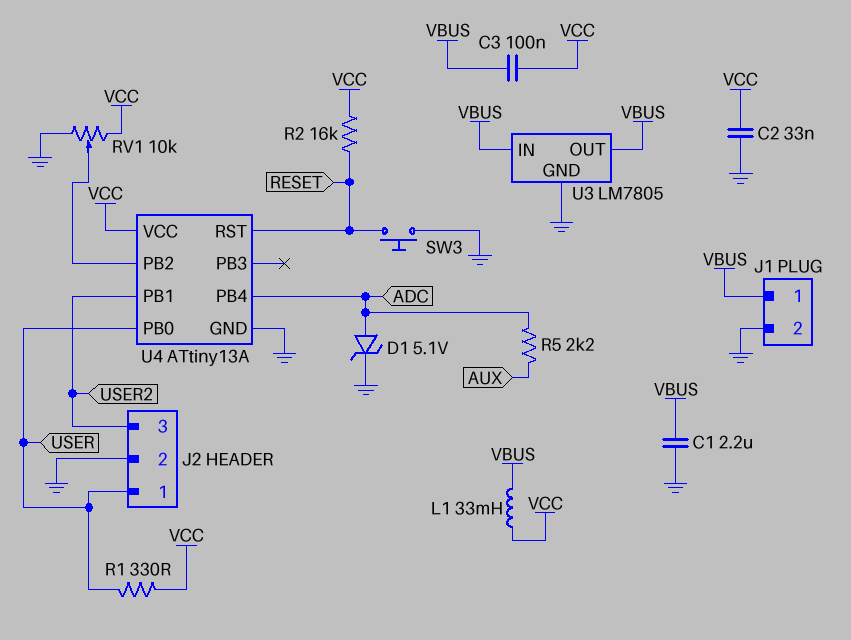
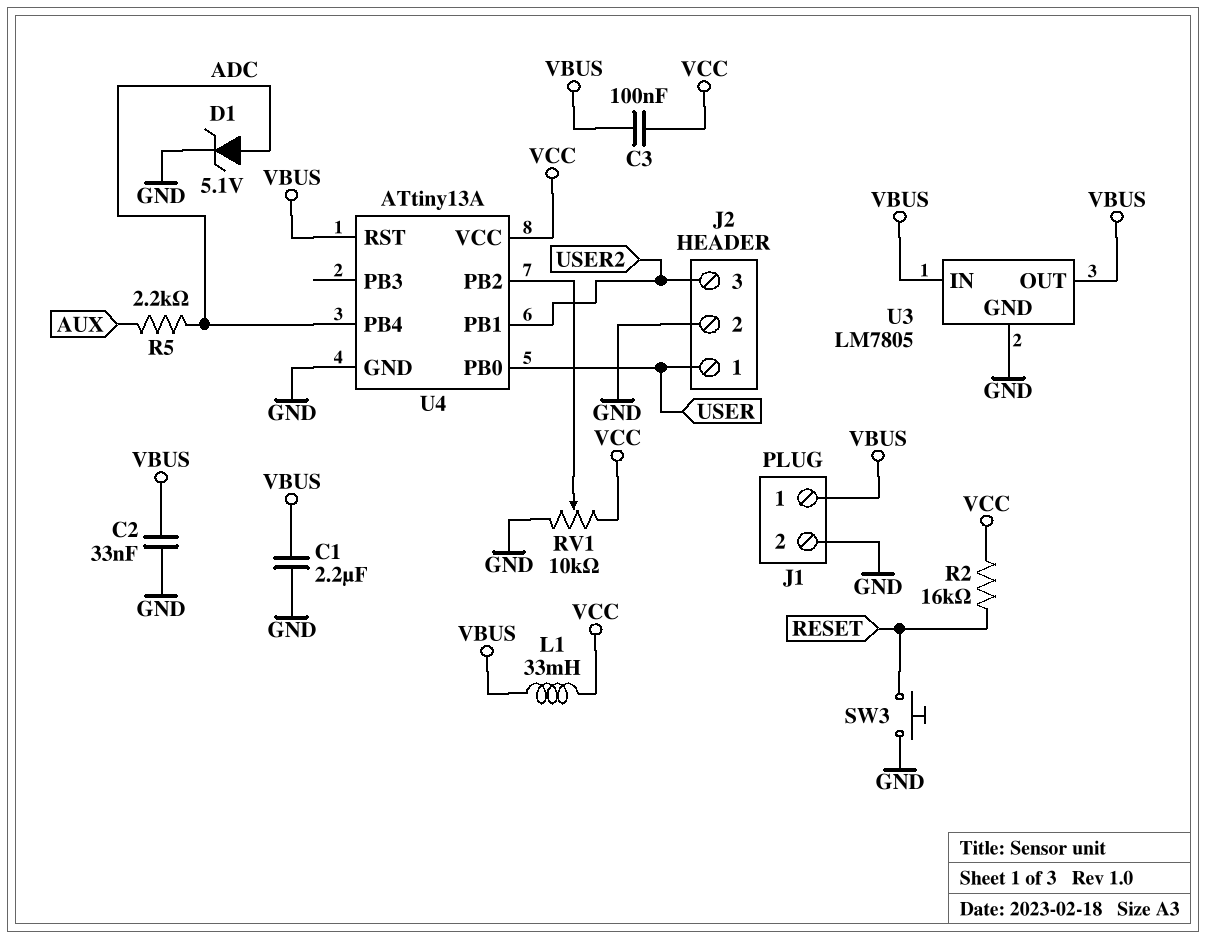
C2: 33nF (GND, VCC) -> 33nF (GND, VBUS)
R1: 330 (USER, VCC) -> none
U4 pin RST: RESET -> VBUS

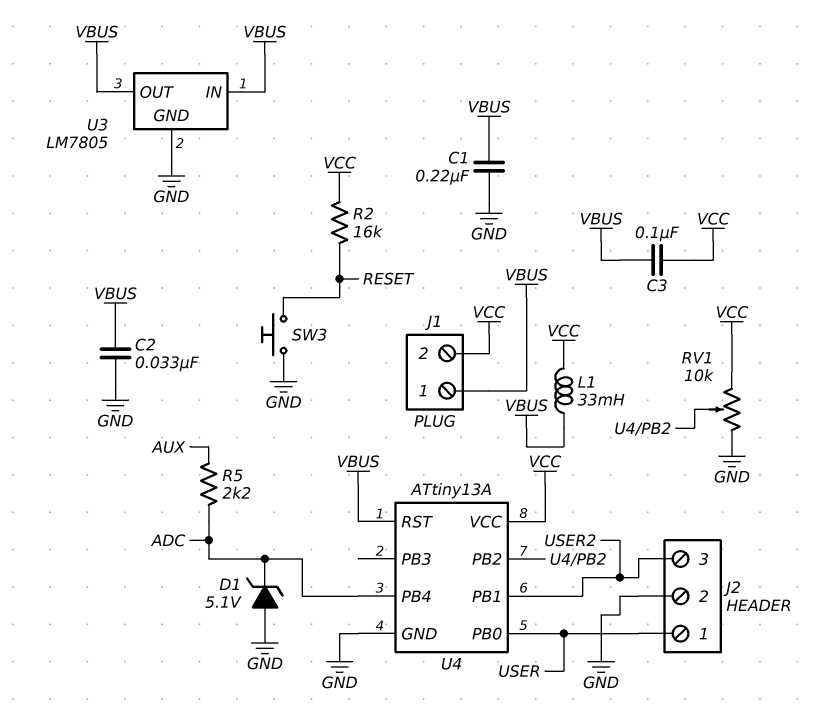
C1: 2.2uF (GND, VBUS) -> 220nF (GND, VBUS)
D1: zener 5.1V (A ADC, K GND) -> zener 5.1V (A GND, K ADC)
J1 pin 2: GND -> VCC

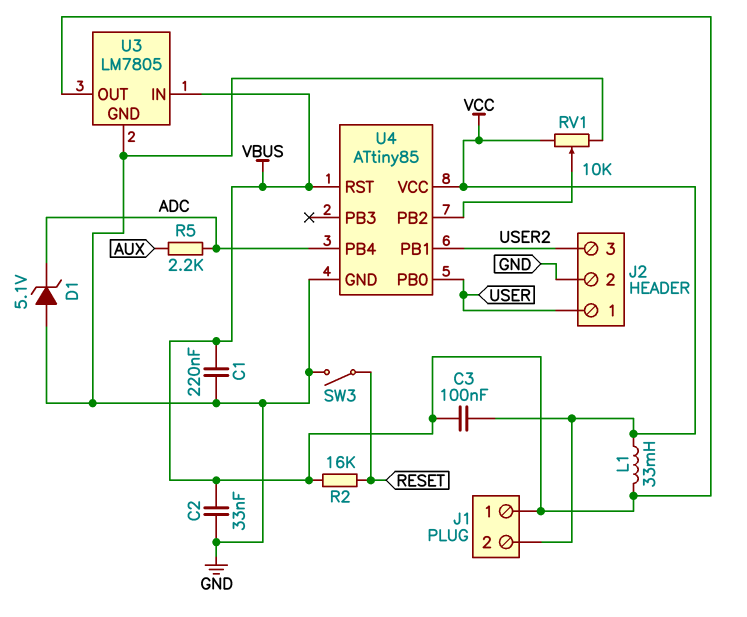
R2: 16k (RESET, VCC) -> 16k (RESET, VBUS)
SW3: button (GND, RESET) -> switch (GND, RESET)
U4: ATtiny13A -> ATtiny85

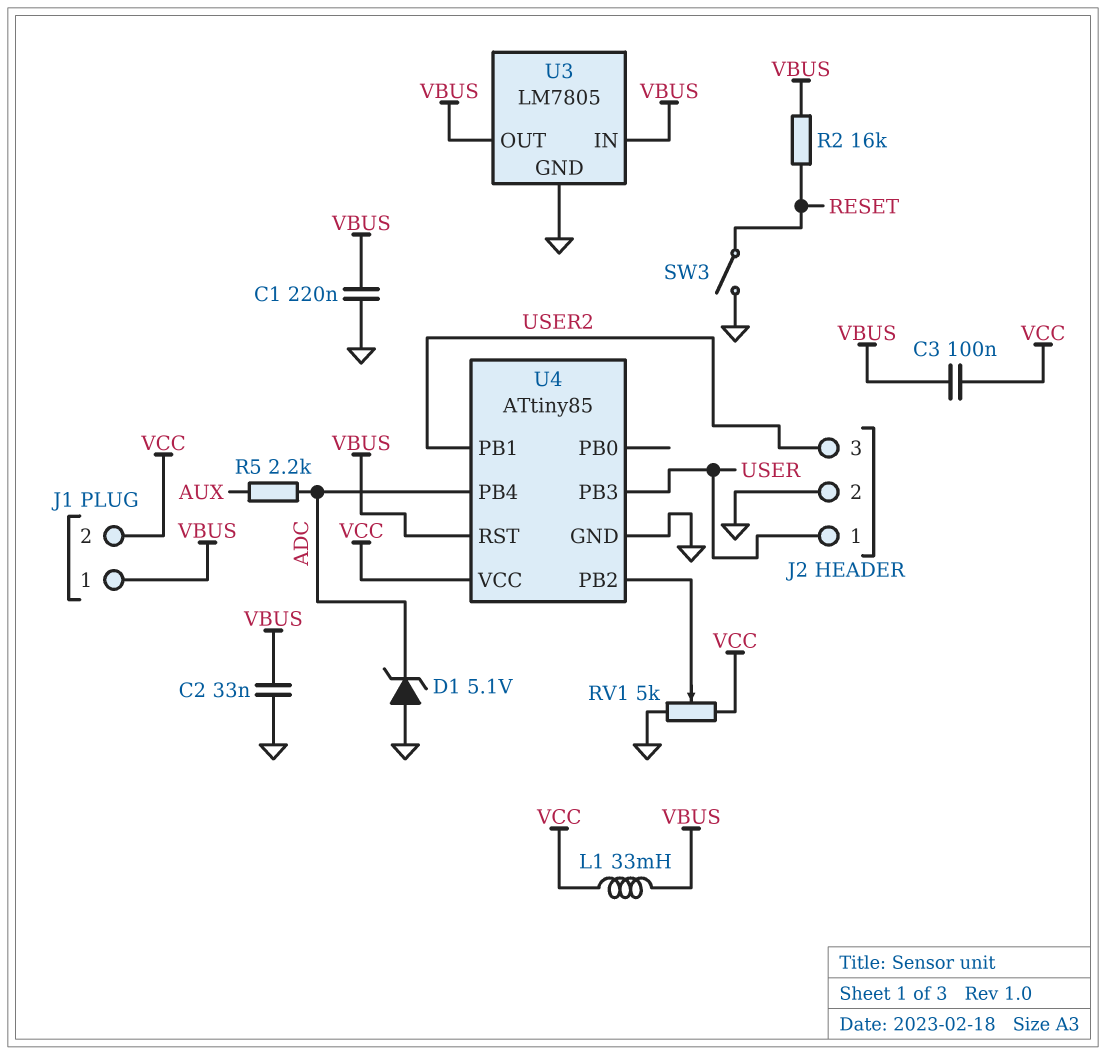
RV1: 10k (GND, VCC, wiper U4/PB2) -> 5k (GND, VCC, wiper U4/PB2)
U4 pin PB0: USER -> none
U4 pin PB3: none -> USER

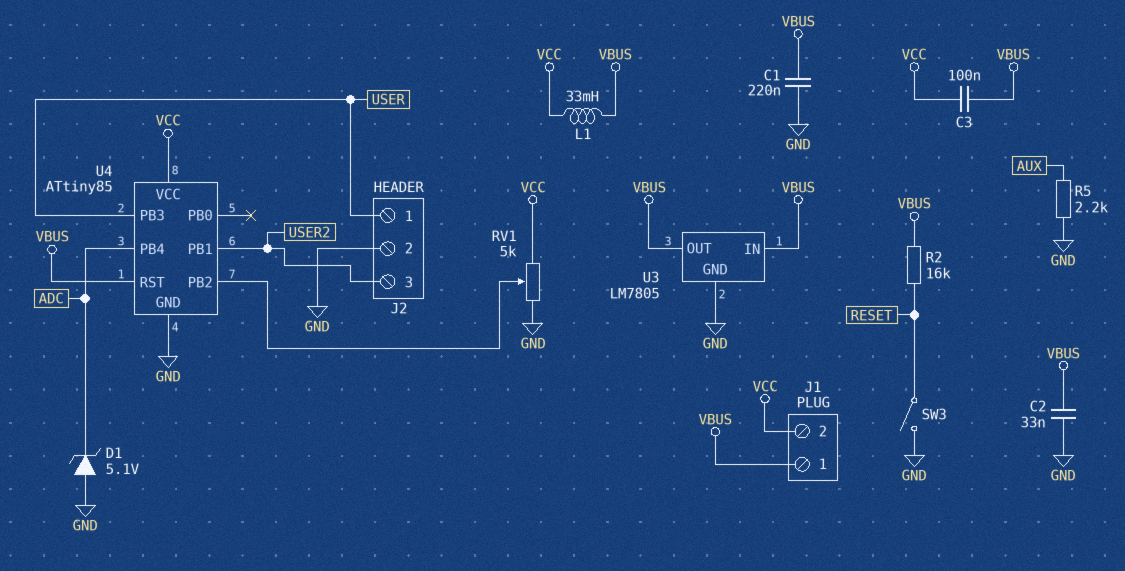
R5: 2.2k (ADC, AUX) -> 2.2k (AUX, GND)

